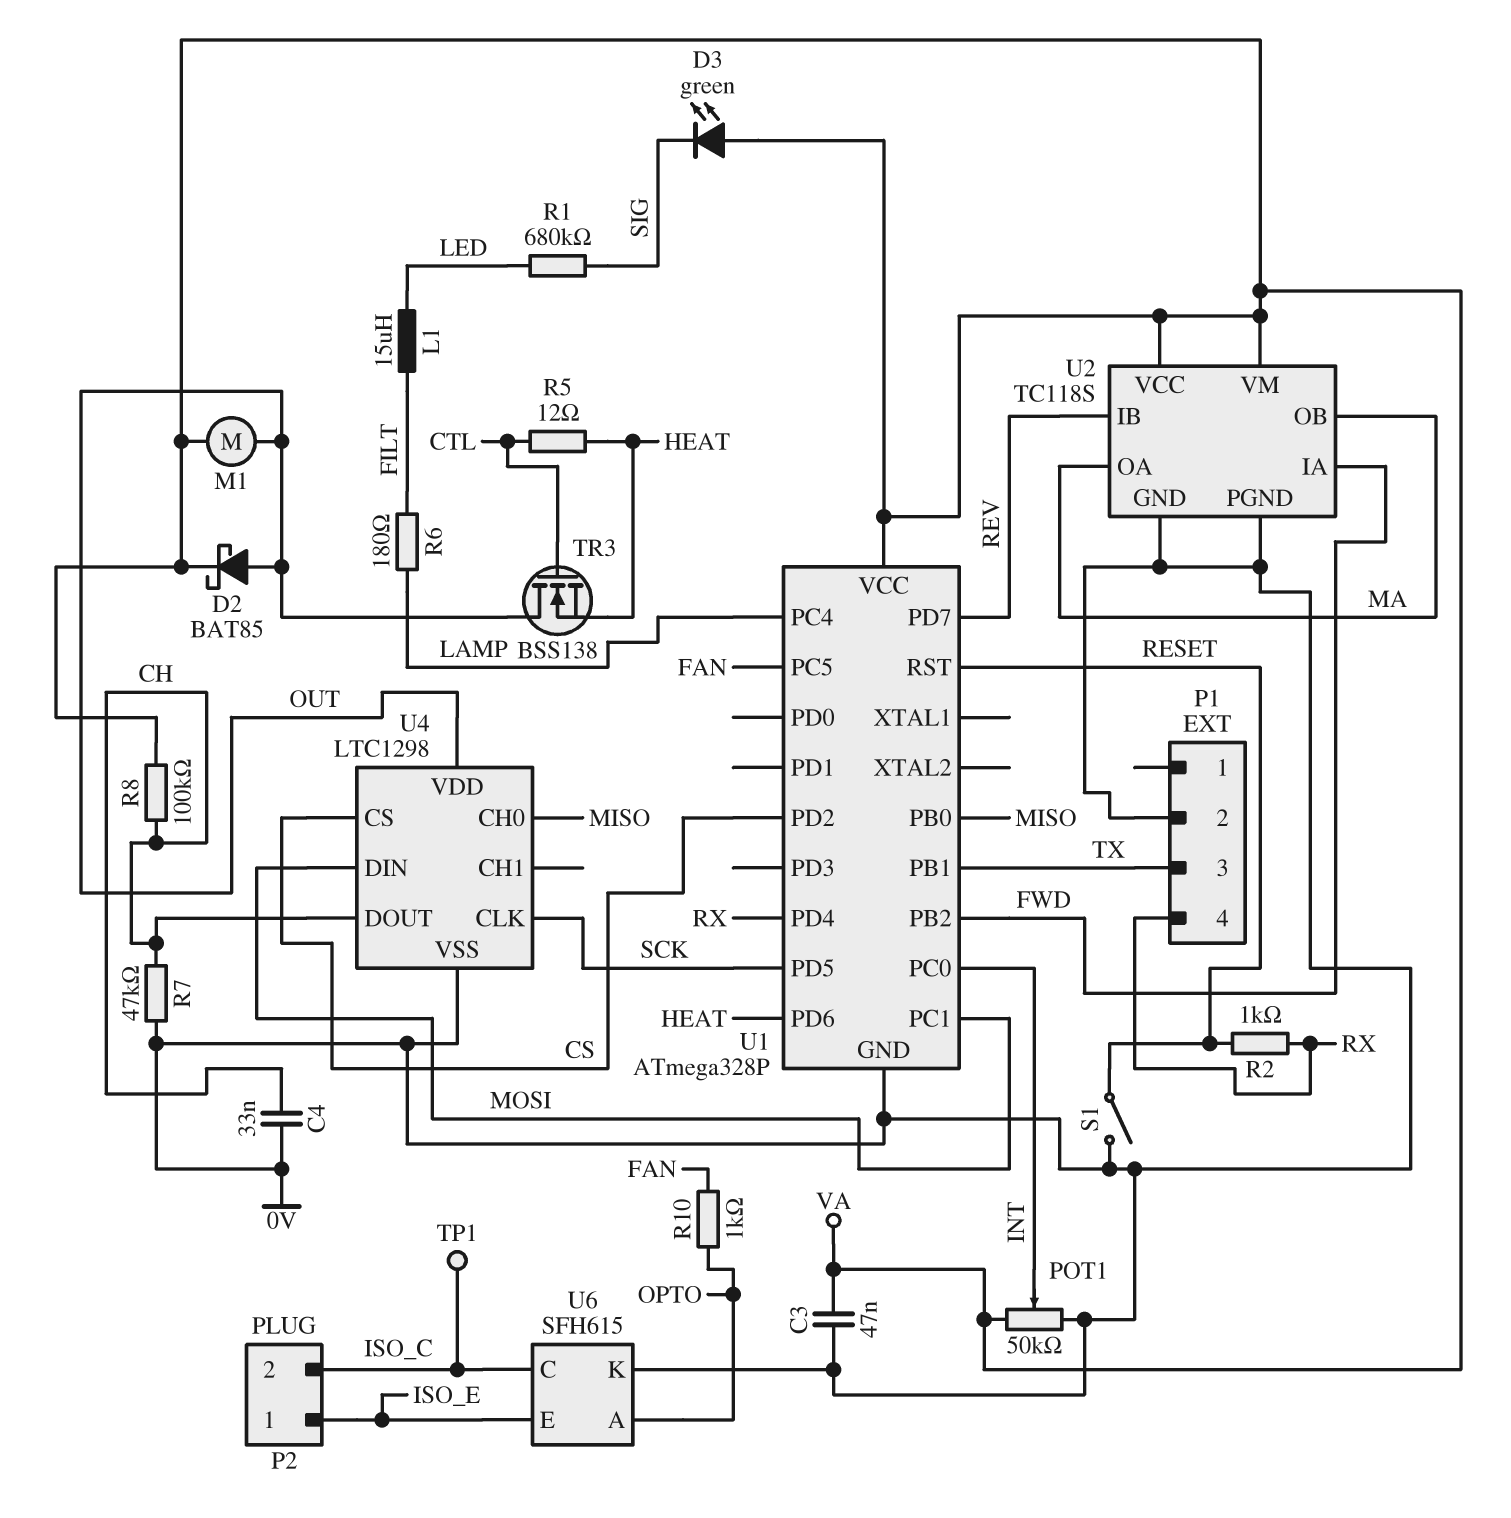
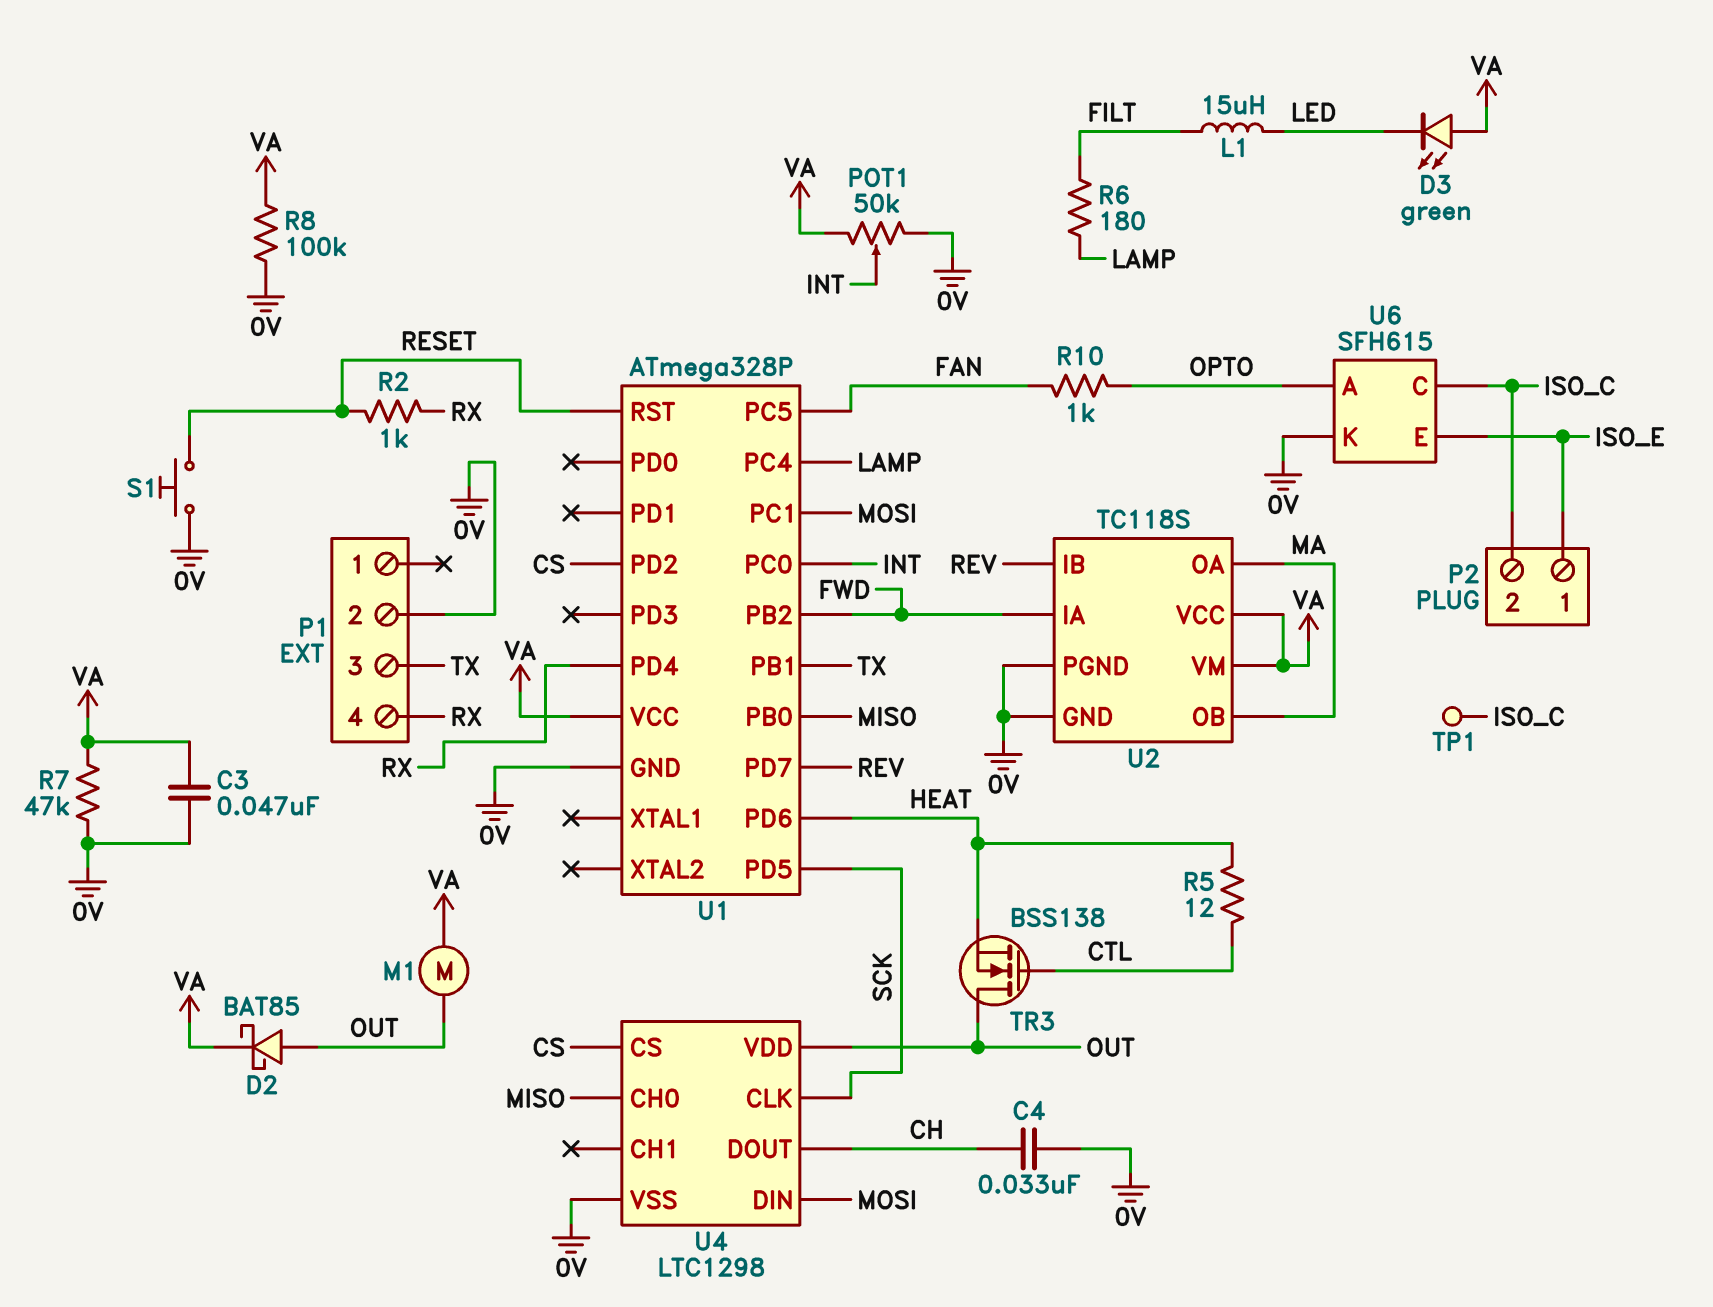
D3: LED green (A VA, K SIG) -> LED green (A VA, K LED)
R1: 680k (LED, SIG) -> none
R7: 47k (0V, CH) -> 47k (0V, VA)
R8: 100k (CH, VA) -> 100k (0V, VA)
S1: switch (0V, RESET) -> button (0V, RESET)

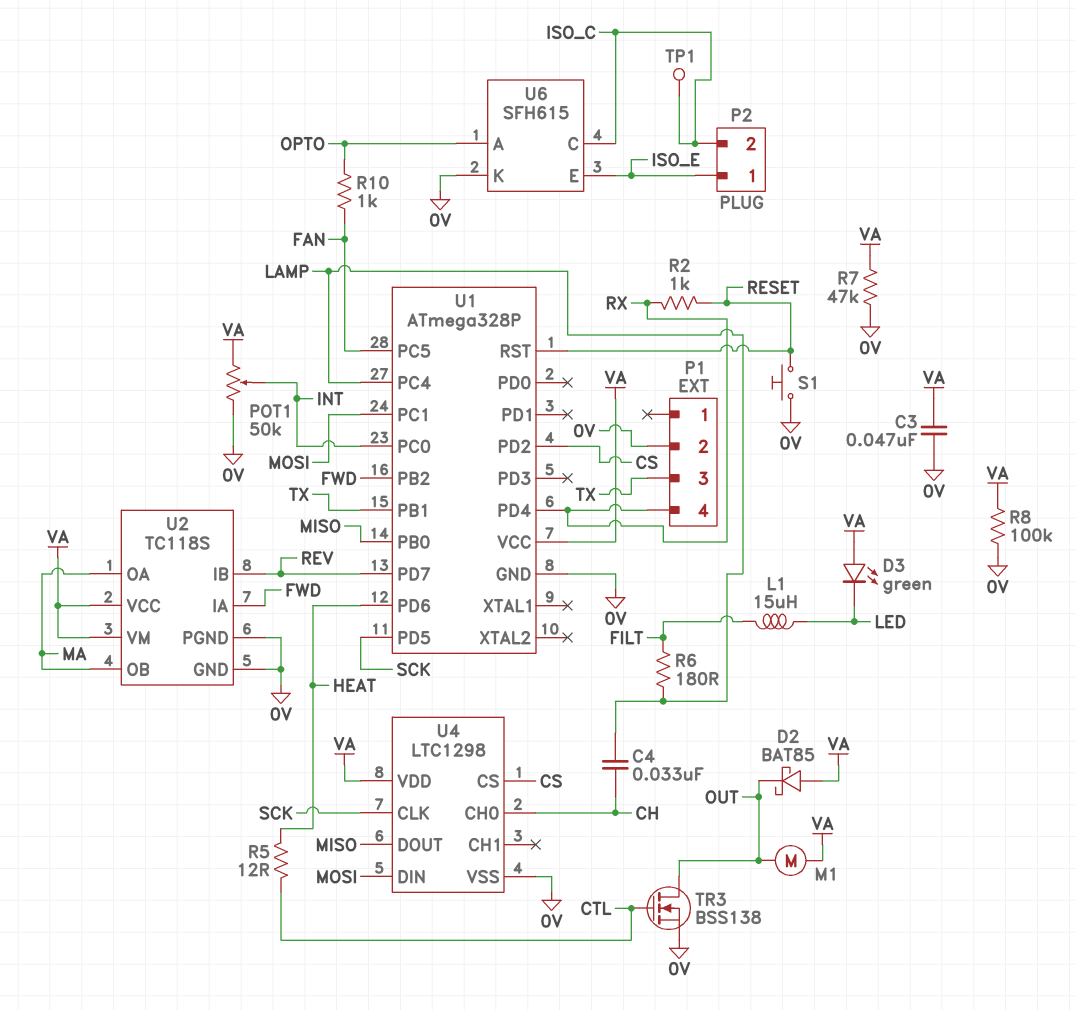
C4: 33nF (0V, CH) -> 33nF (CH, LAMP)
D2: schottky BAT85 (A OUT, K VA) -> schottky BAT85 (A VA, K OUT)
TR3: NMOS BSS138 (G CTL, D OUT, S HEAT) -> NMOS BSS138 (G CTL, D OUT, S 0V)
U4 pin CH0: MISO -> CH
U4 pin DOUT: CH -> MISO
U4 pin VDD: OUT -> VA

